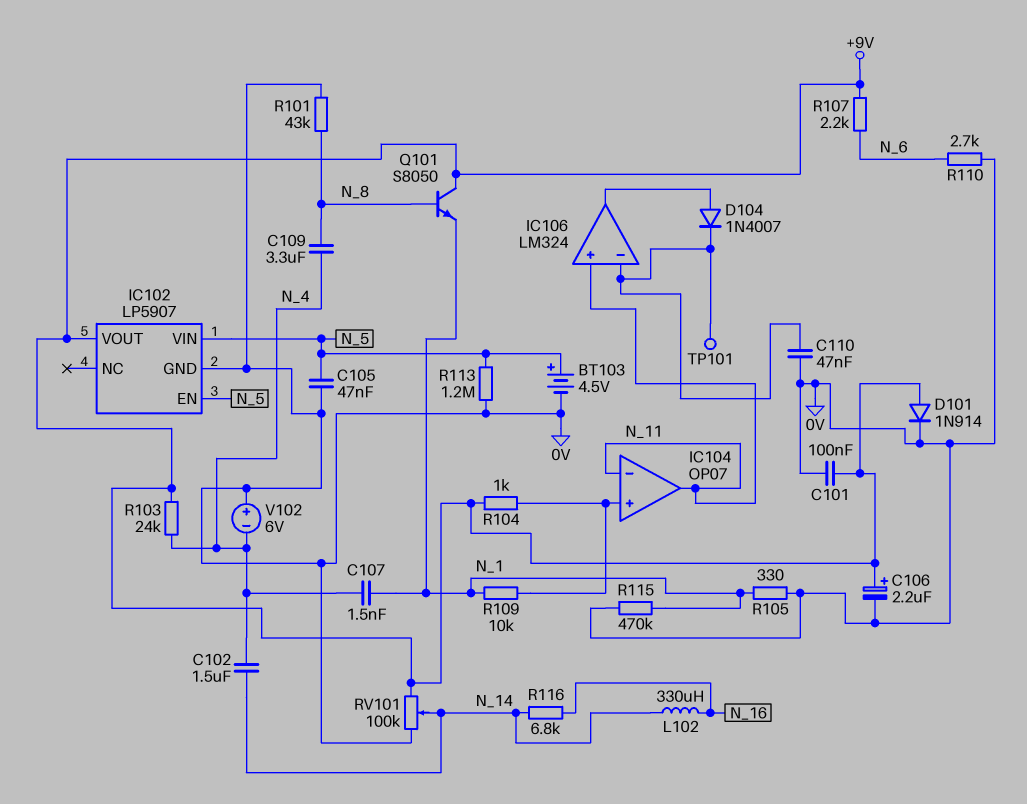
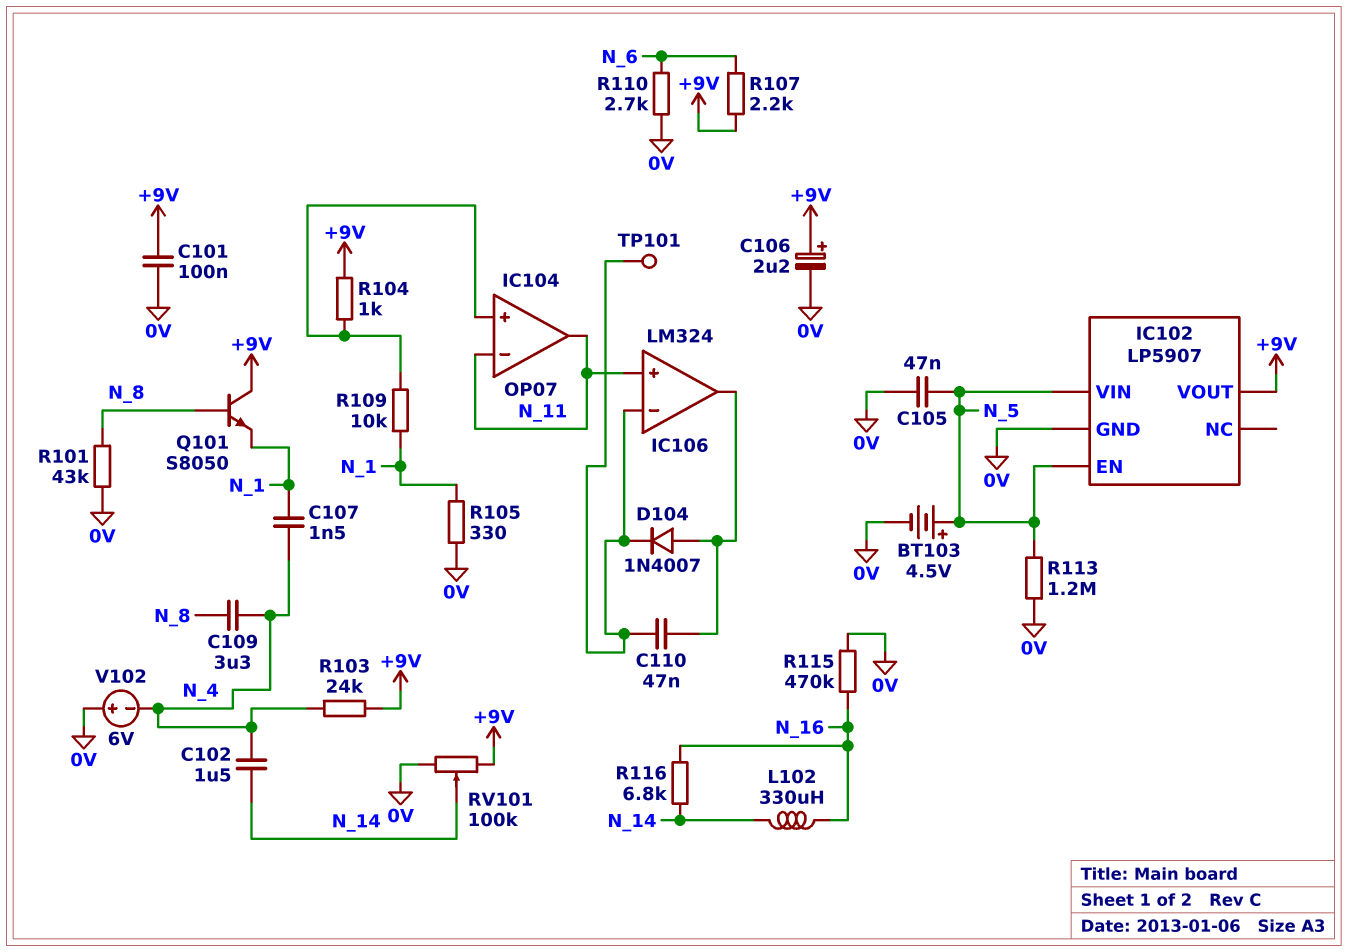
C110: 47nF (0V, IC106/in-) -> 47nF (IC106/in-, IC106/out)
D101: diode 1N914 (A +9V, K 0V) -> none
R115: 470k (0V, N_1) -> 470k (0V, N_16)

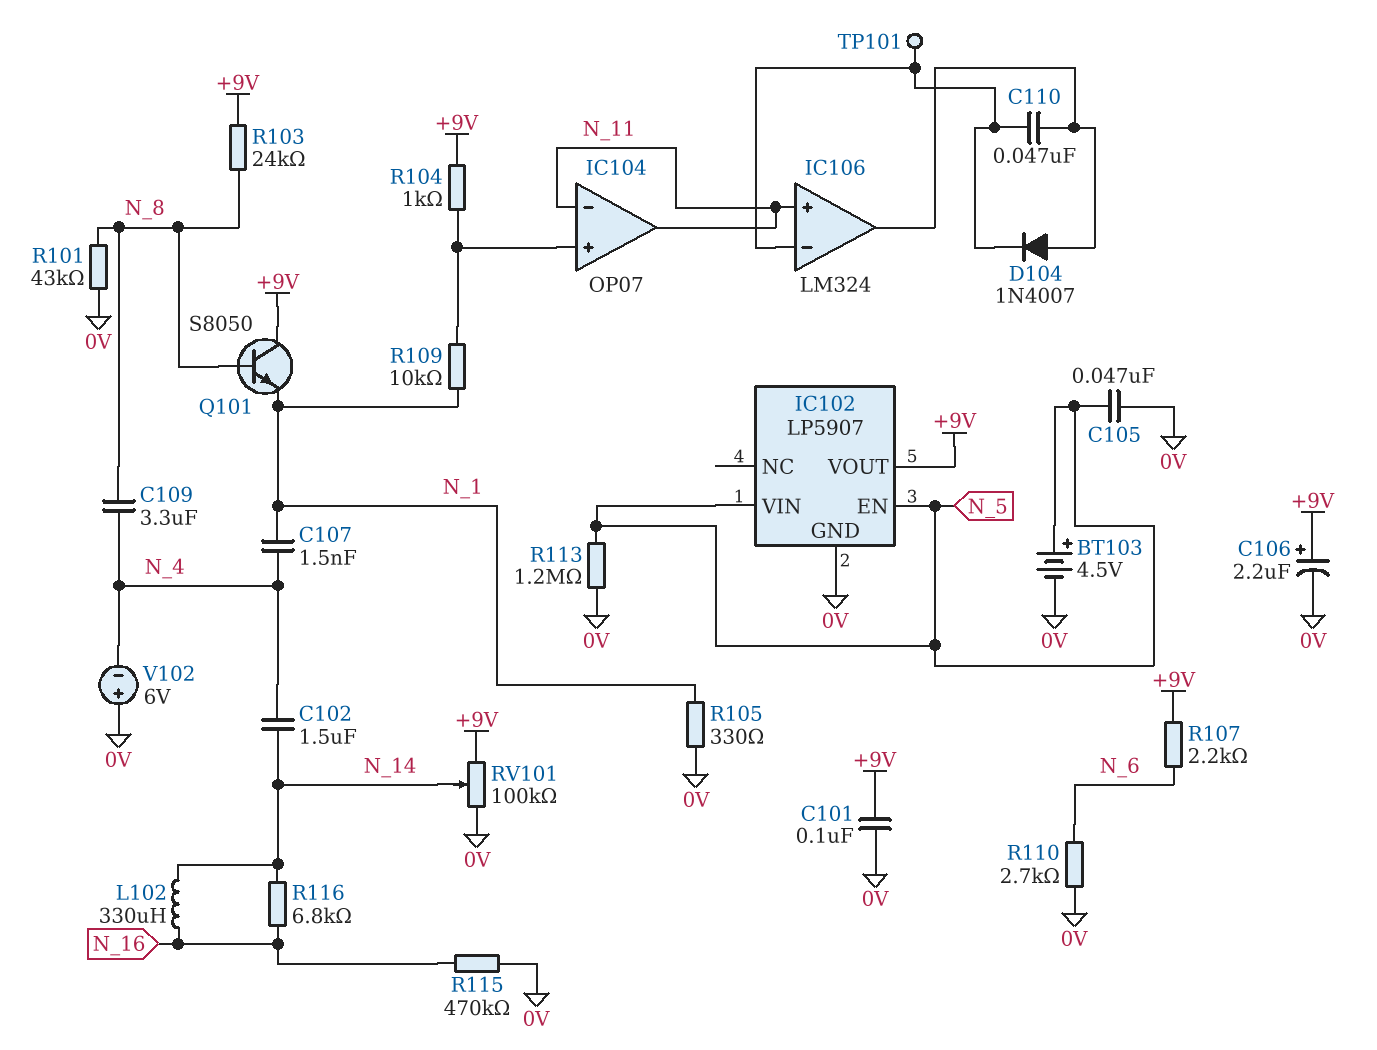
R103: 24k (+9V, N_4) -> 24k (+9V, N_8)

